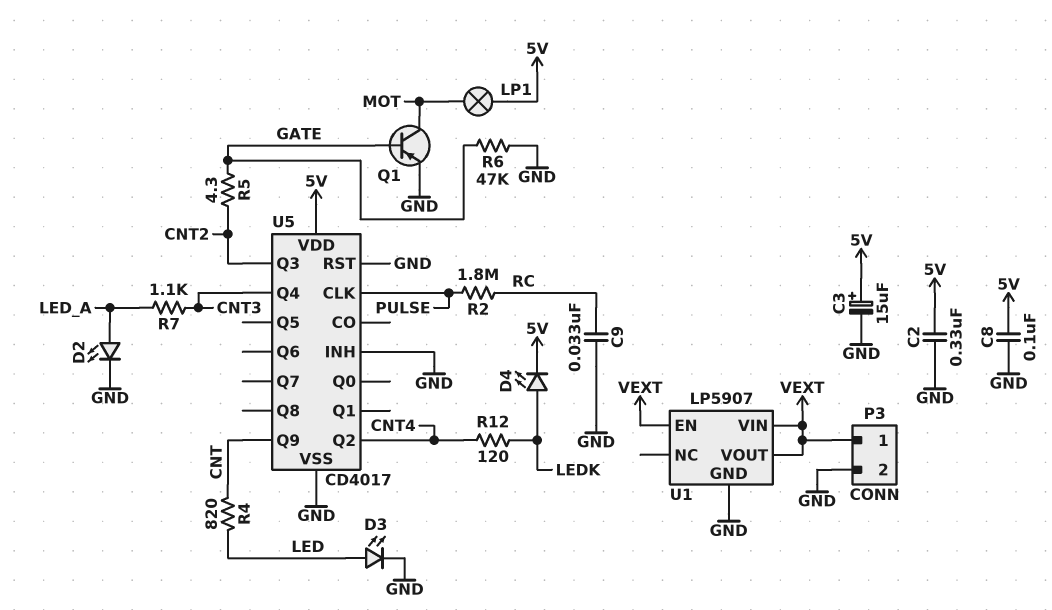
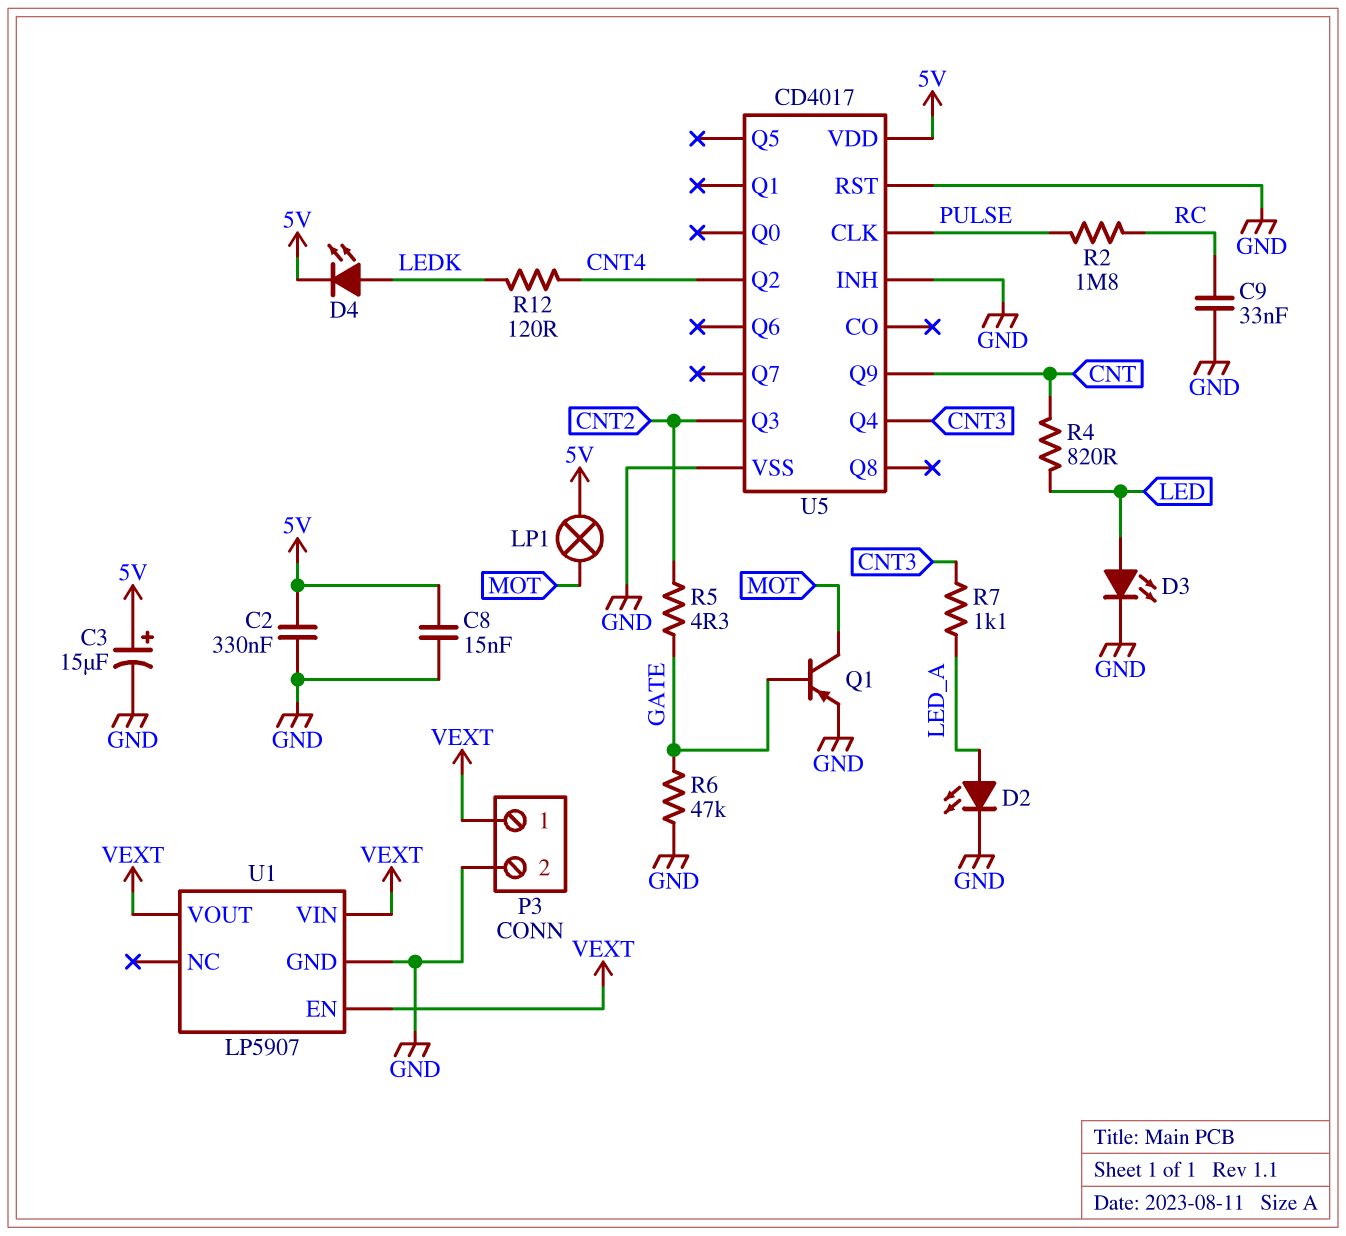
C8: 100nF (5V, GND) -> 15nF (5V, GND)

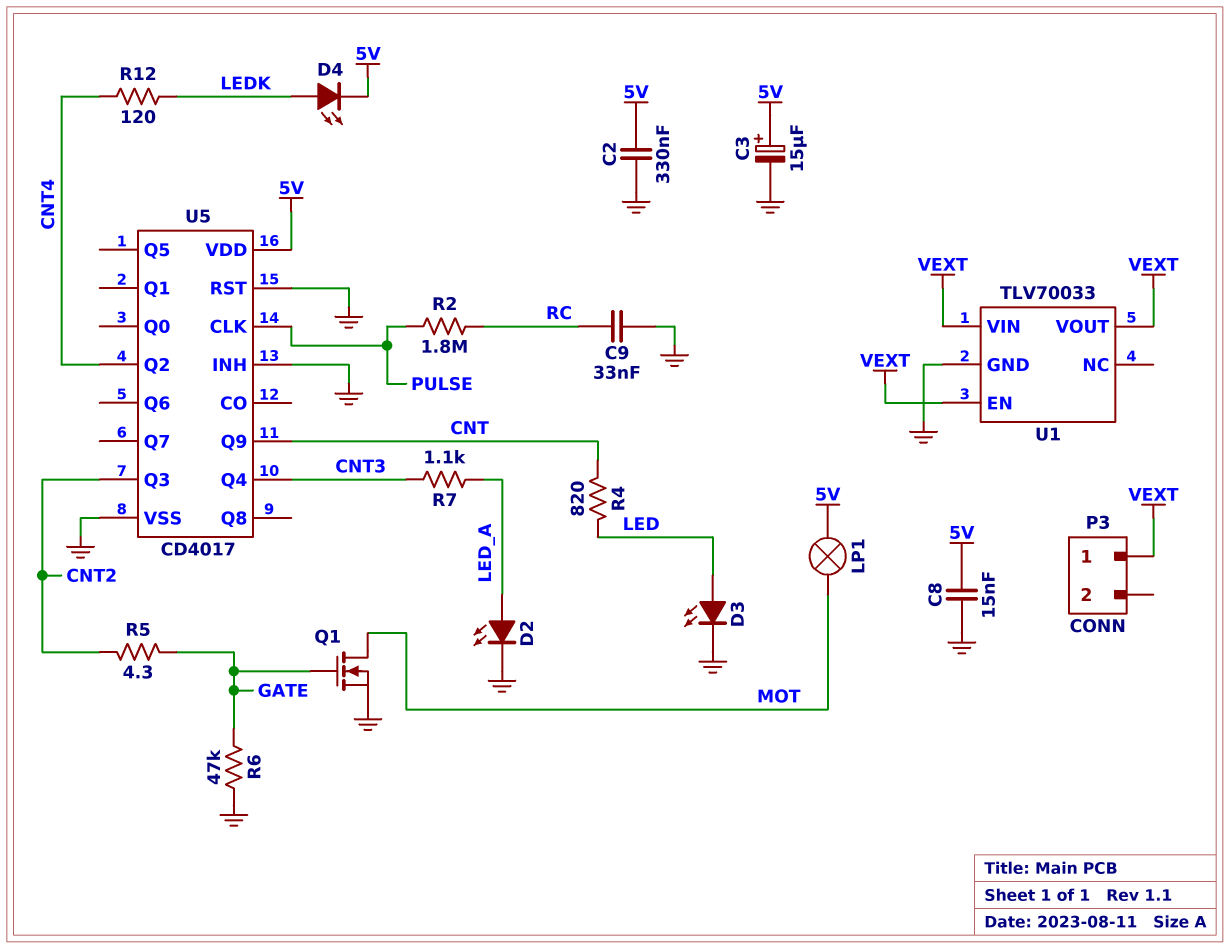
P3 pin 2: GND -> none
Q1: PNP (B GATE, C MOT, E GND) -> NMOS (G GATE, D MOT, S GND)
U1: LP5907 -> TLV70033

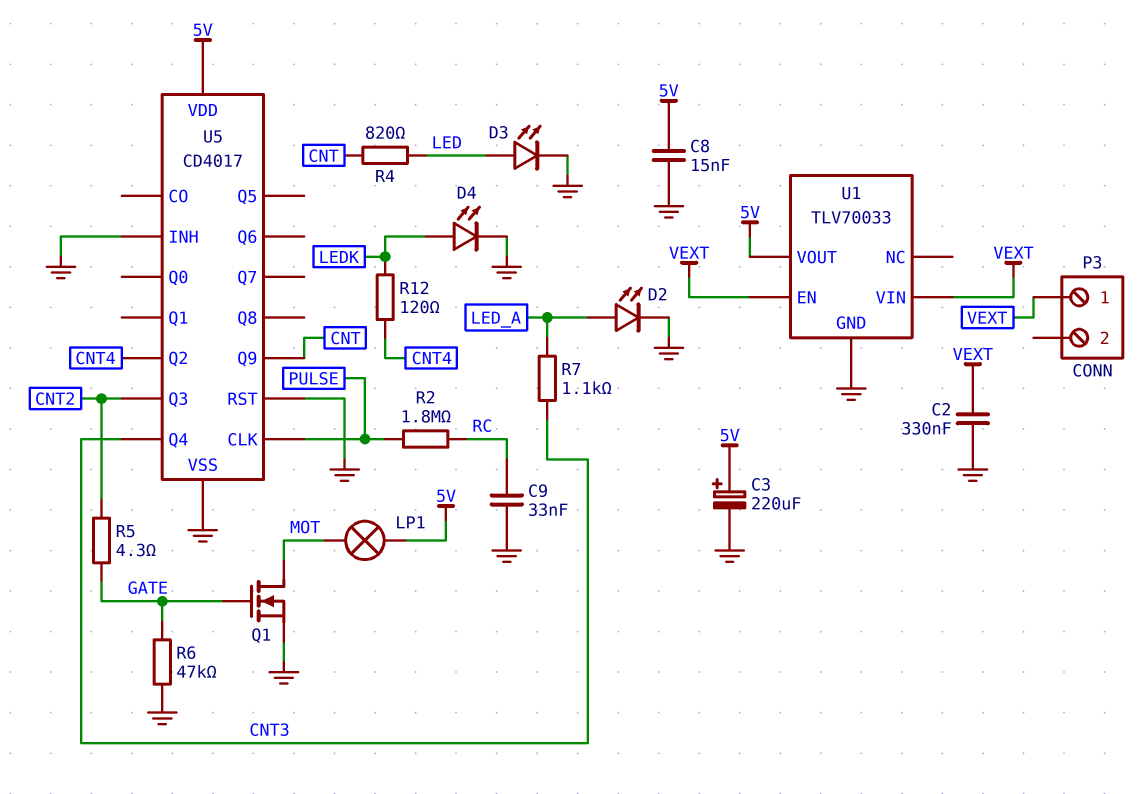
C2: 330nF (5V, GND) -> 330nF (GND, VEXT)
C3: 15uF (plus 5V, minus GND) -> 220uF (plus 5V, minus GND)
D4: LED (A LEDK, K 5V) -> LED (A LEDK, K GND)
U1 pin VOUT: VEXT -> 5V

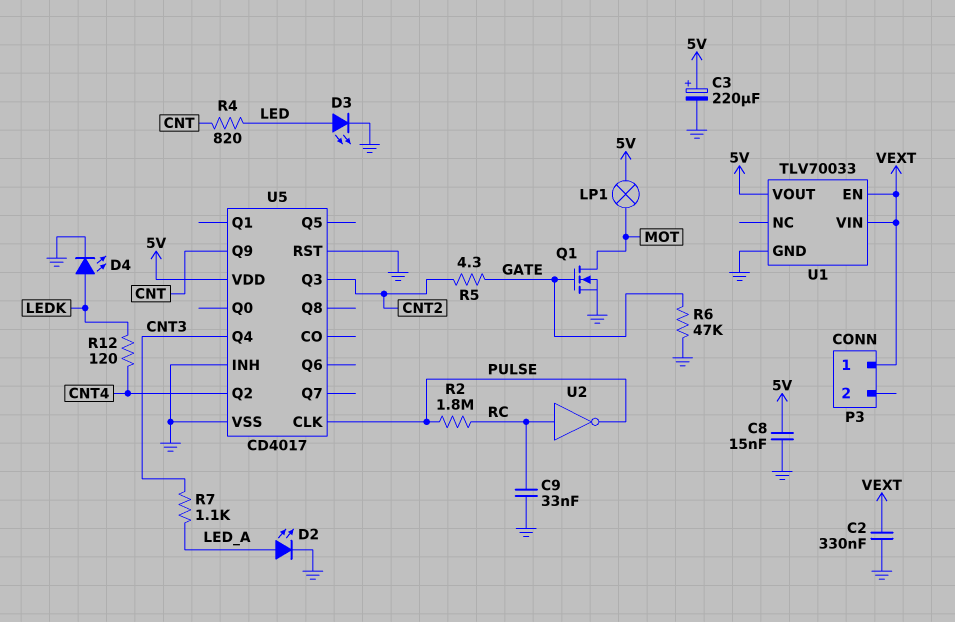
U2: none -> NOT (in RC, out PULSE)

